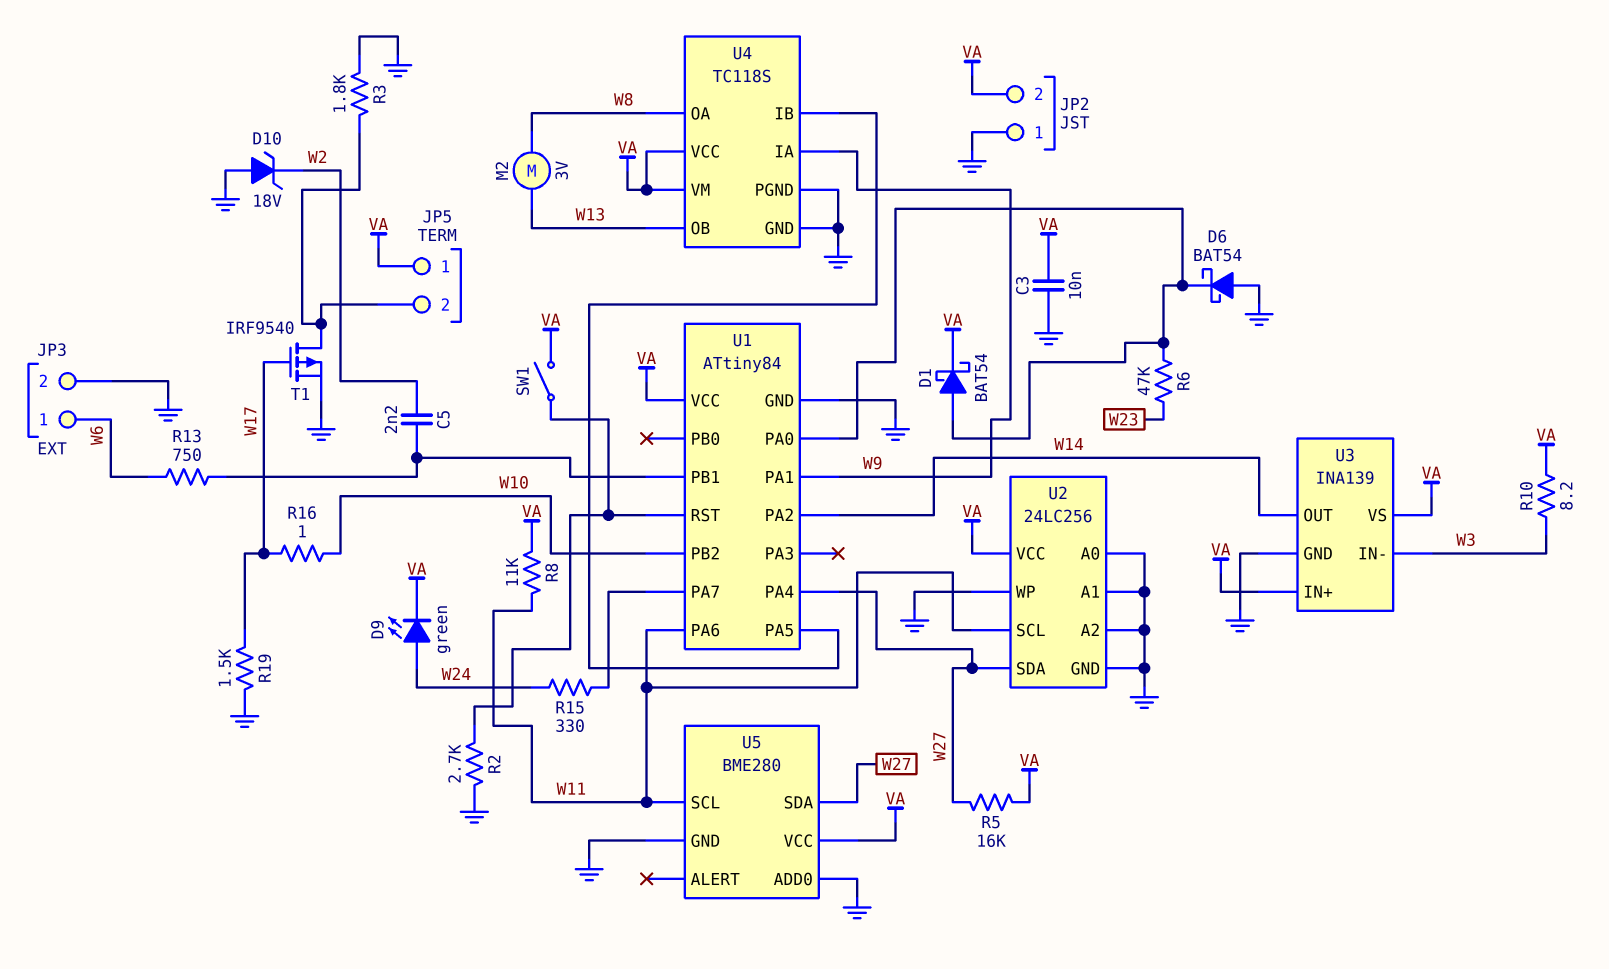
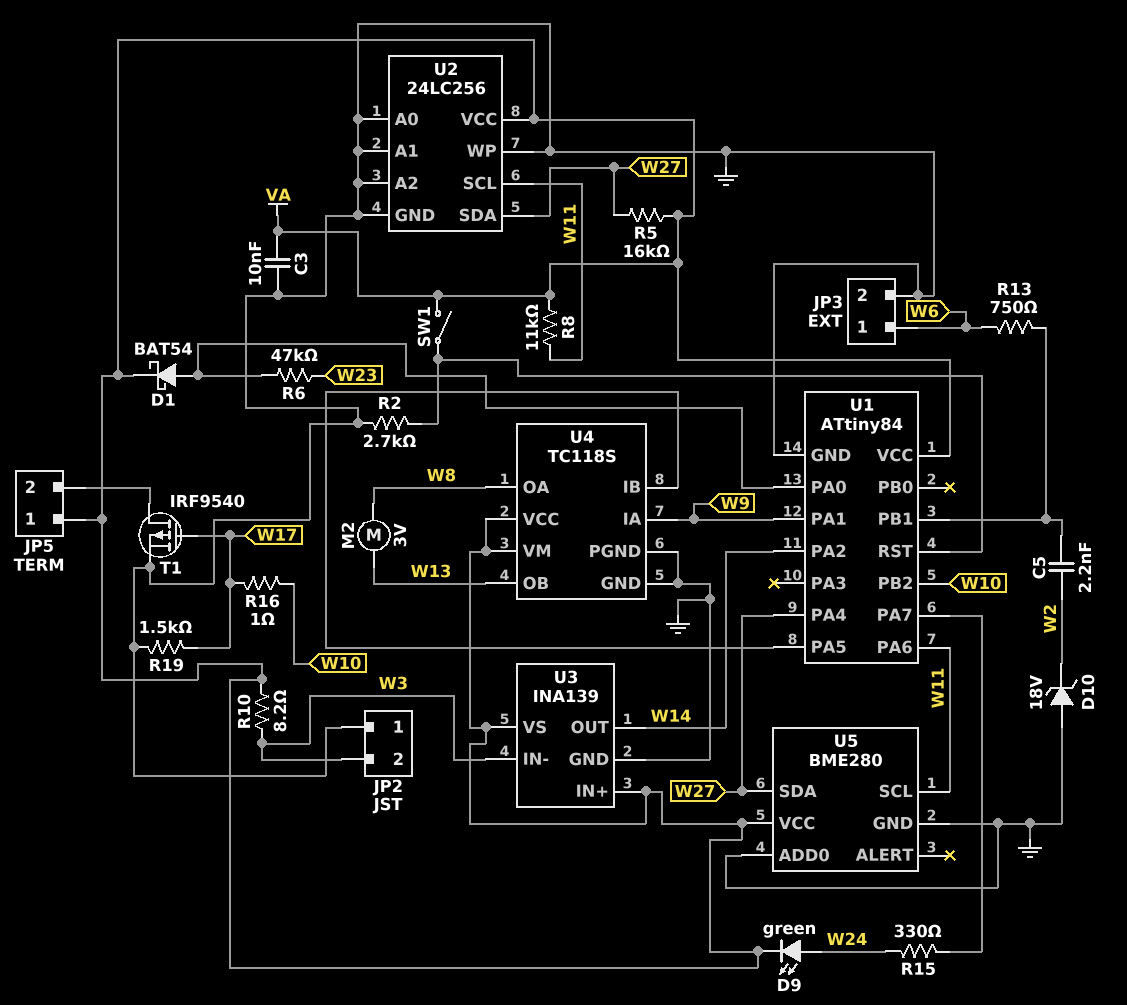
D6: schottky BAT54 (A GND, K U1/PA0) -> none
JP2 pin 2: VA -> W3
R3: 1.8k (GND, JP5/2) -> none

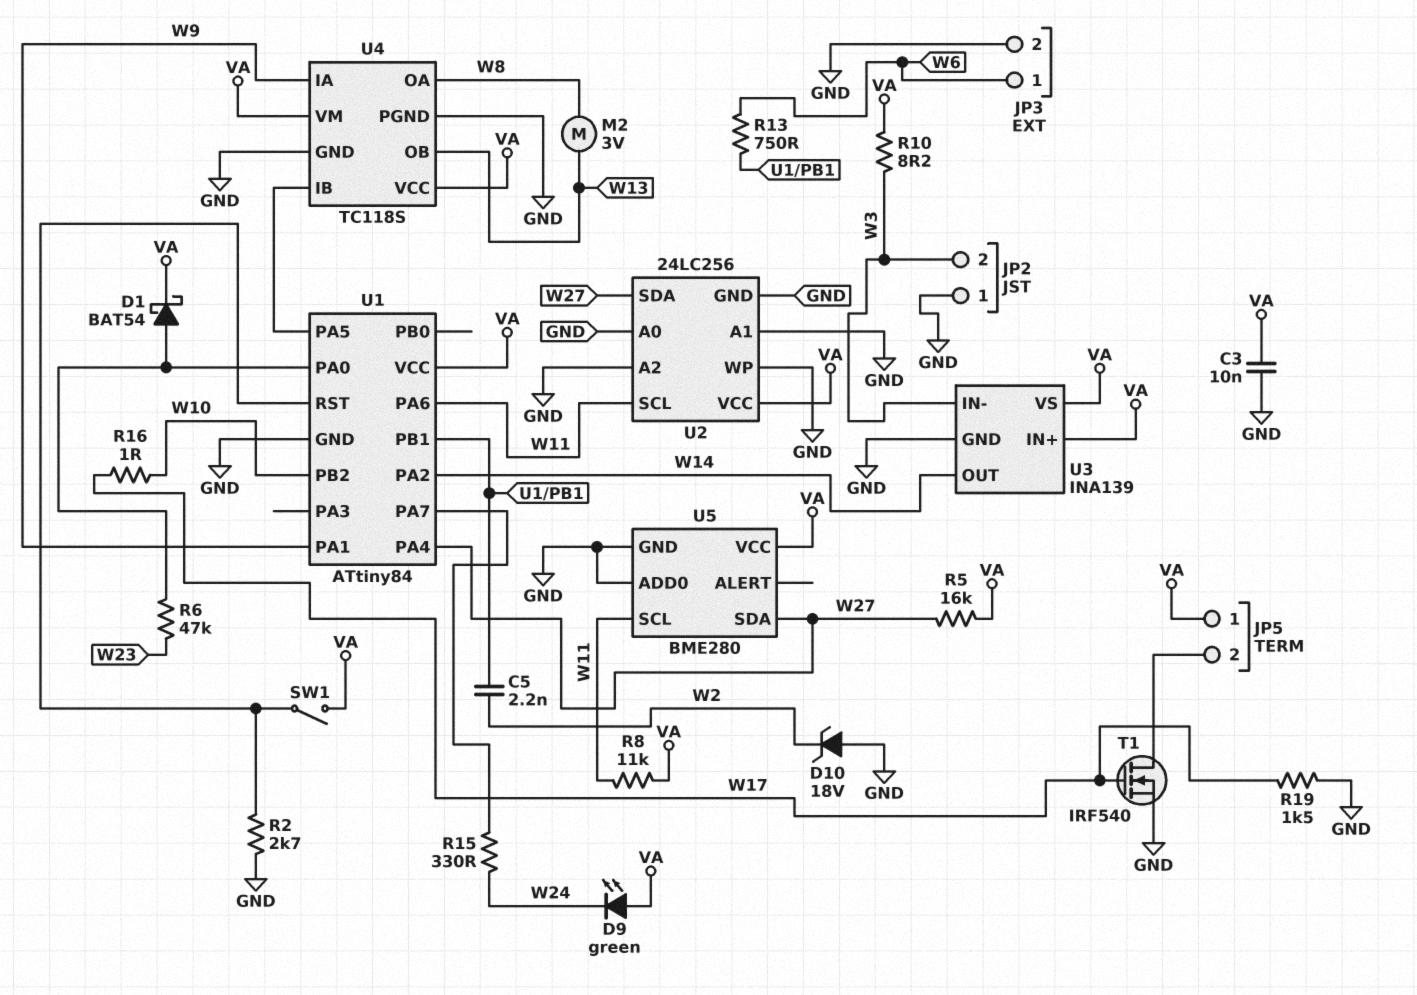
D9: LED green (A W24, K VA) -> LED green (A VA, K W24)
T1: PMOS IRF9540 (G W17, D JP5/2, S GND) -> NMOS IRF540 (G W17, D JP5/2, S GND)

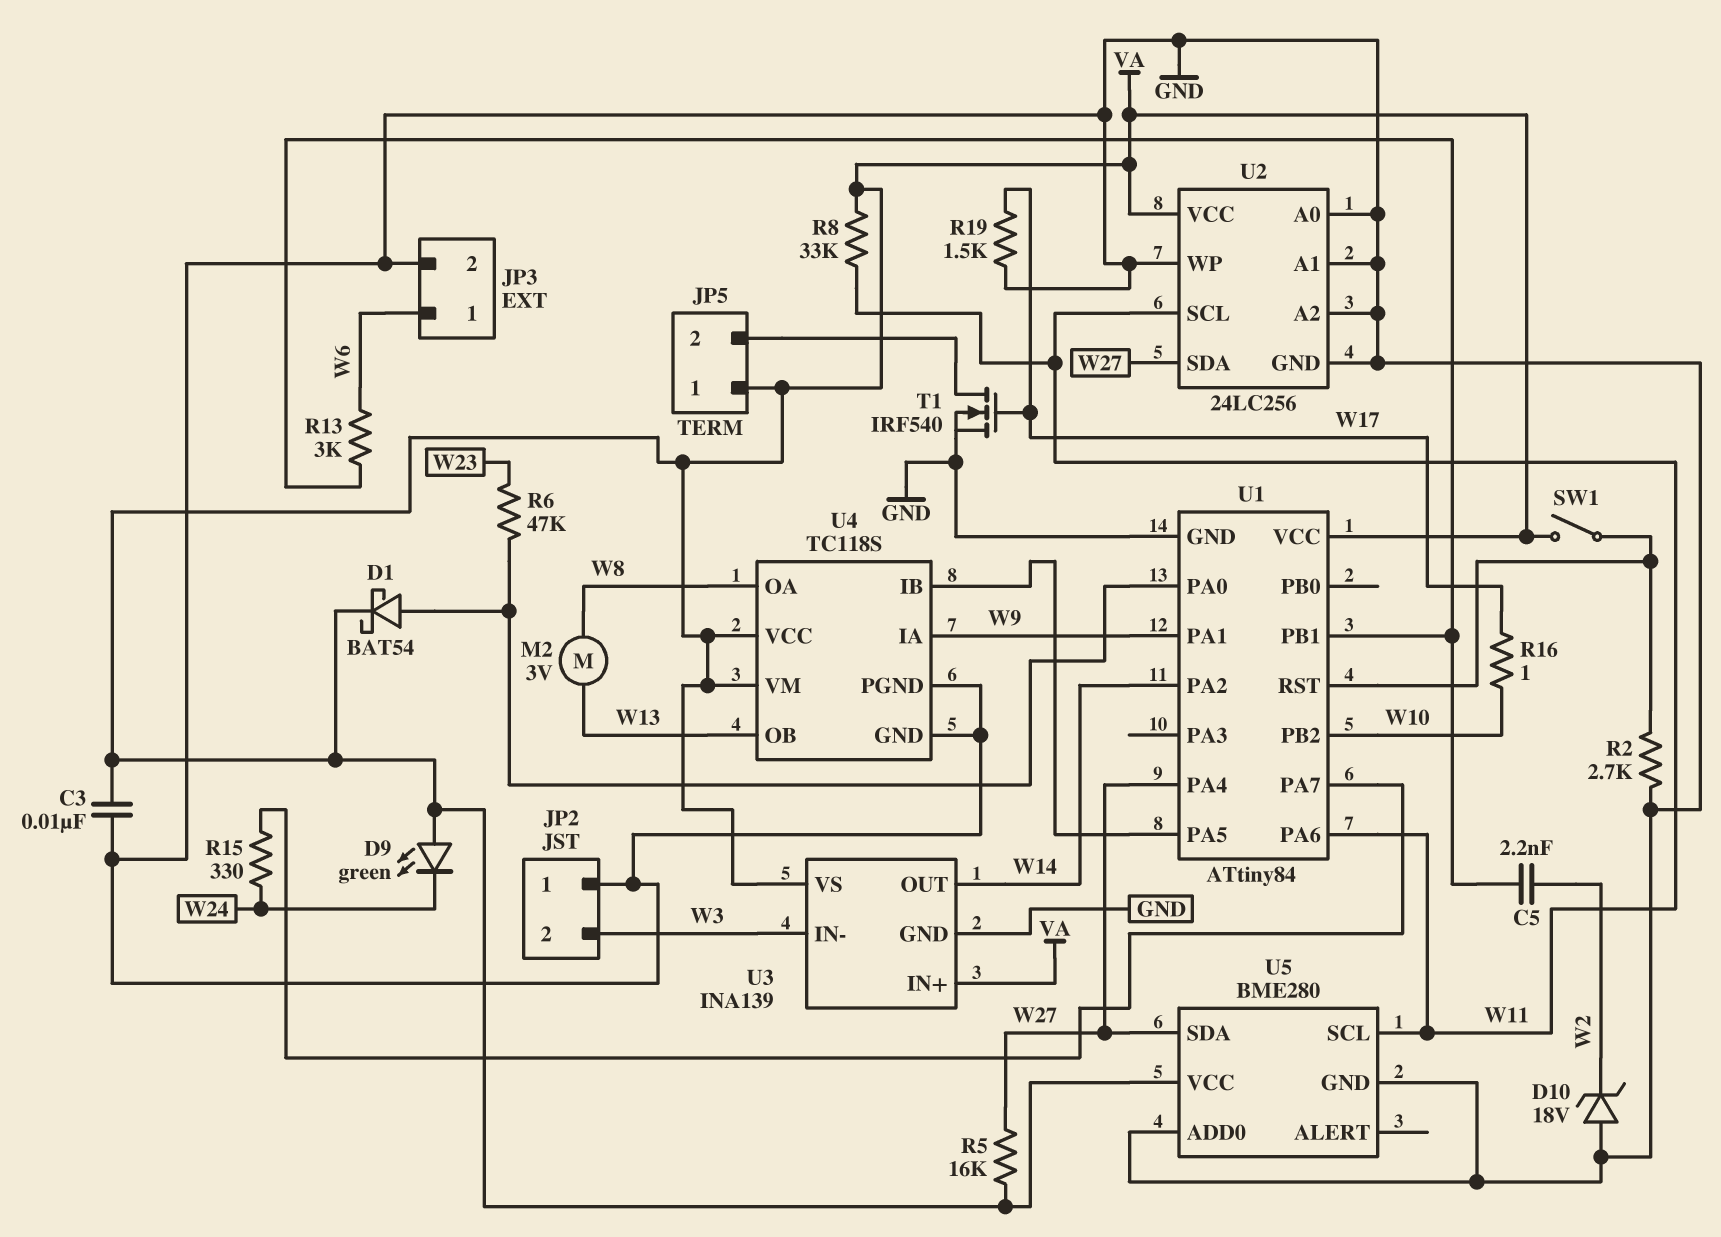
R8: 11k (VA, W11) -> 33k (VA, W11)
R10: 8.2 (VA, W3) -> none
R13: 750 (U1/PB1, W6) -> 3k (U1/PB1, W6)

